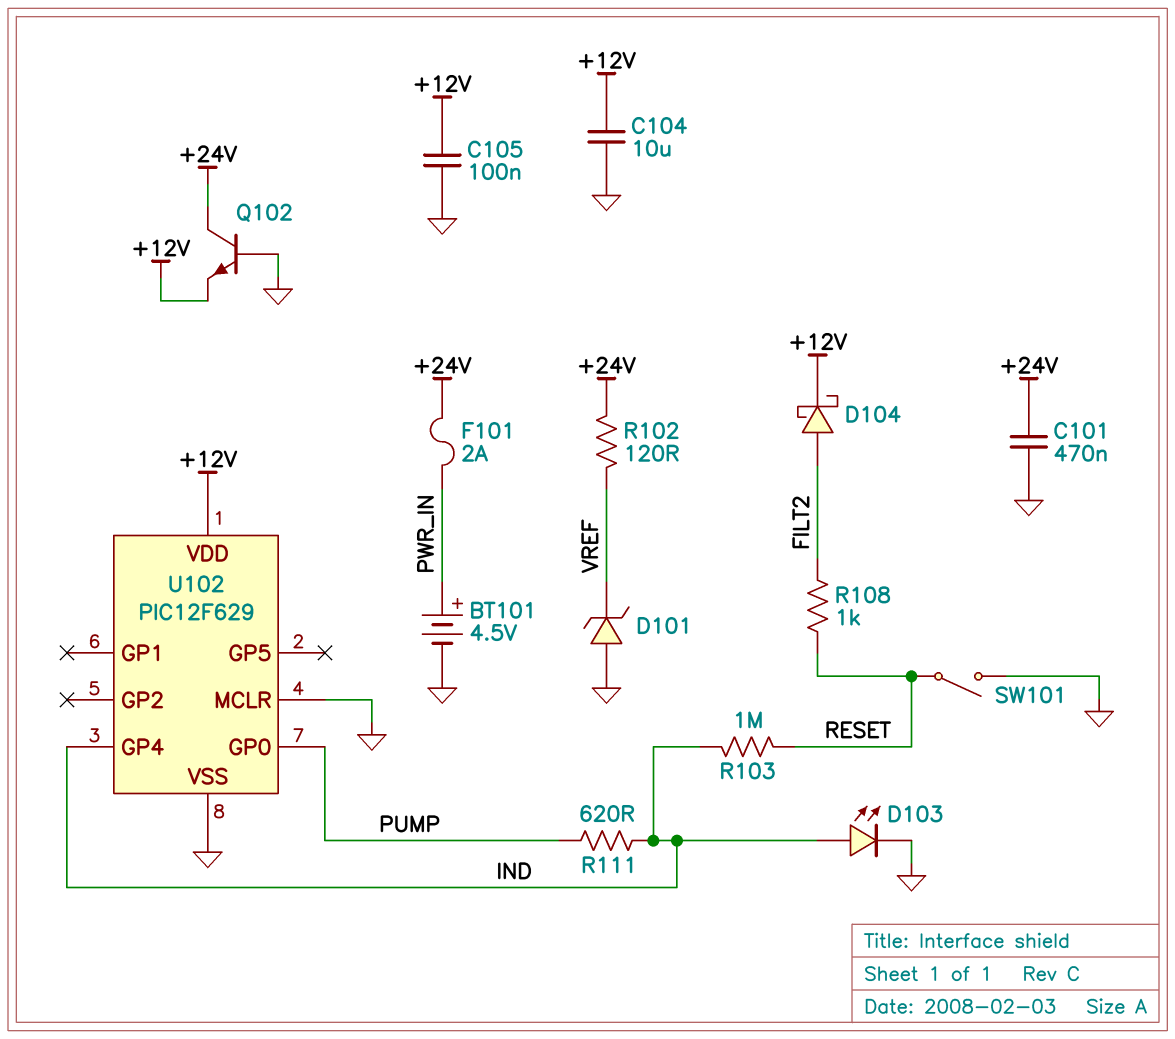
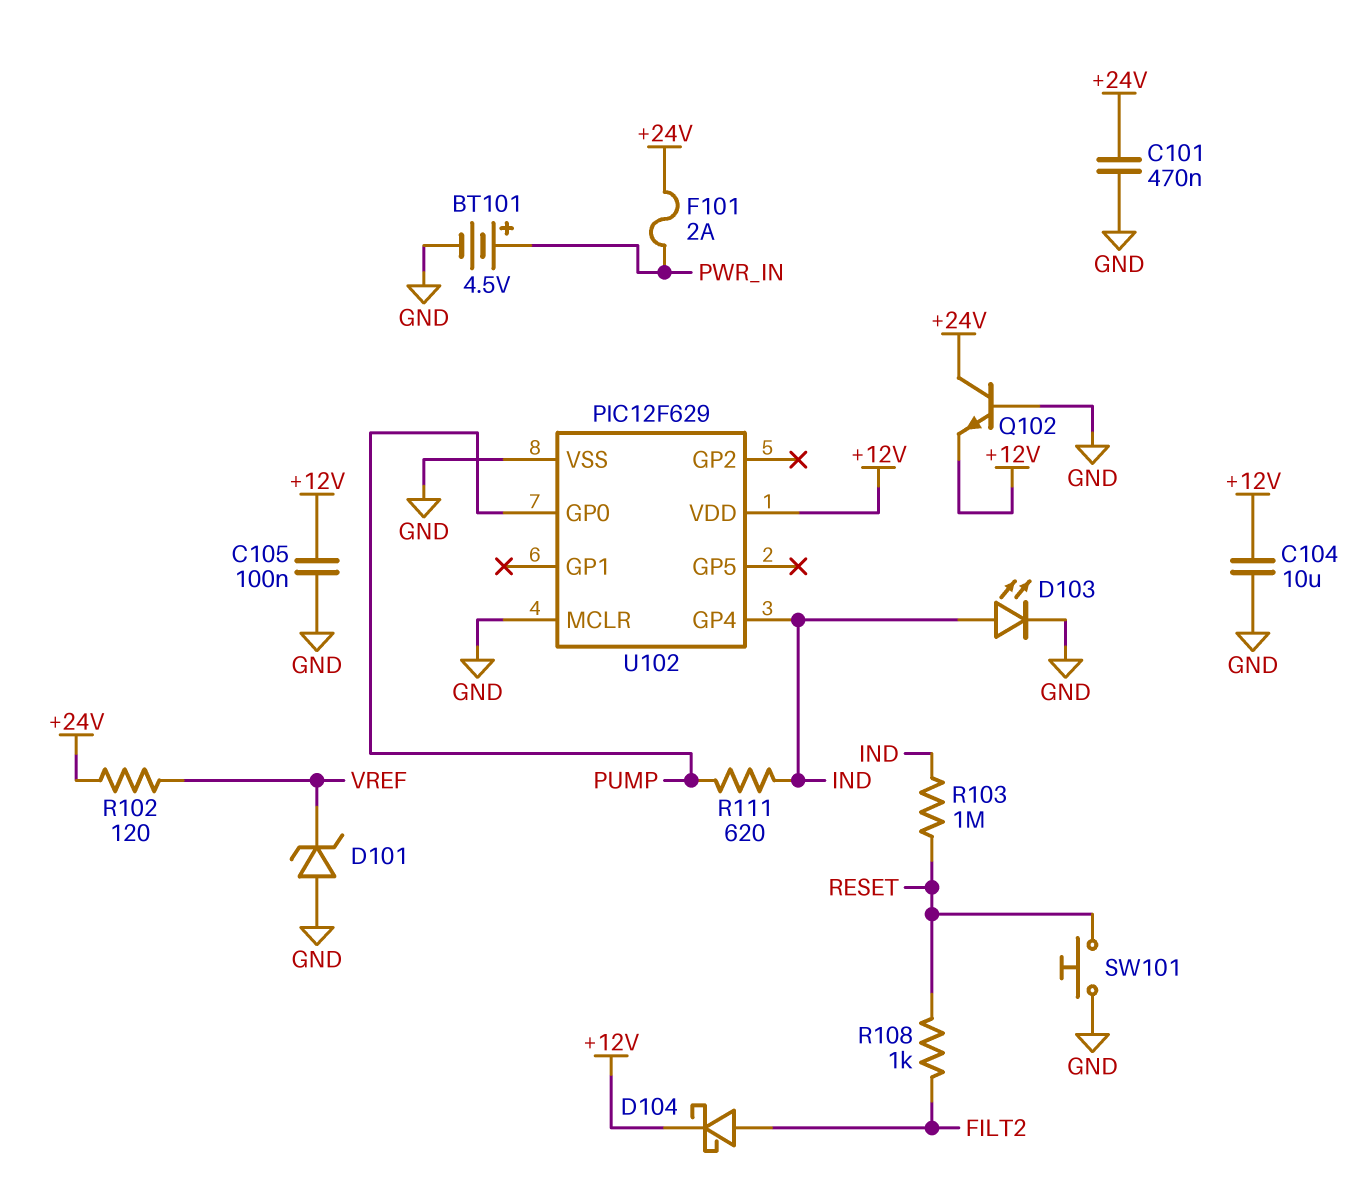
SW101: switch (GND, RESET) -> button (GND, RESET)

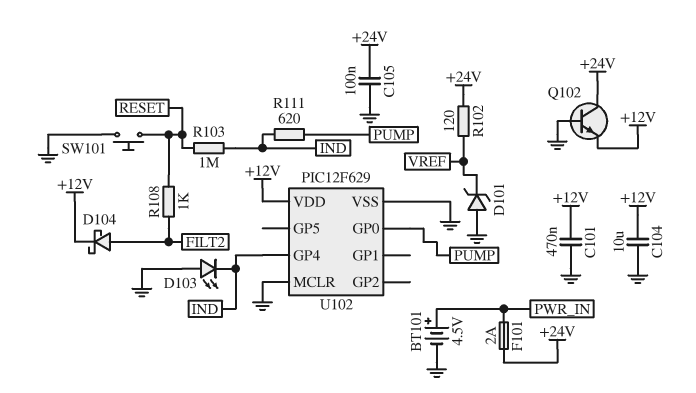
C101: 470nF (+24V, GND) -> 470nF (+12V, GND)
C105: 100nF (+12V, GND) -> 100nF (+24V, GND)
D103: LED (A IND, K GND) -> LED (A GND, K IND)

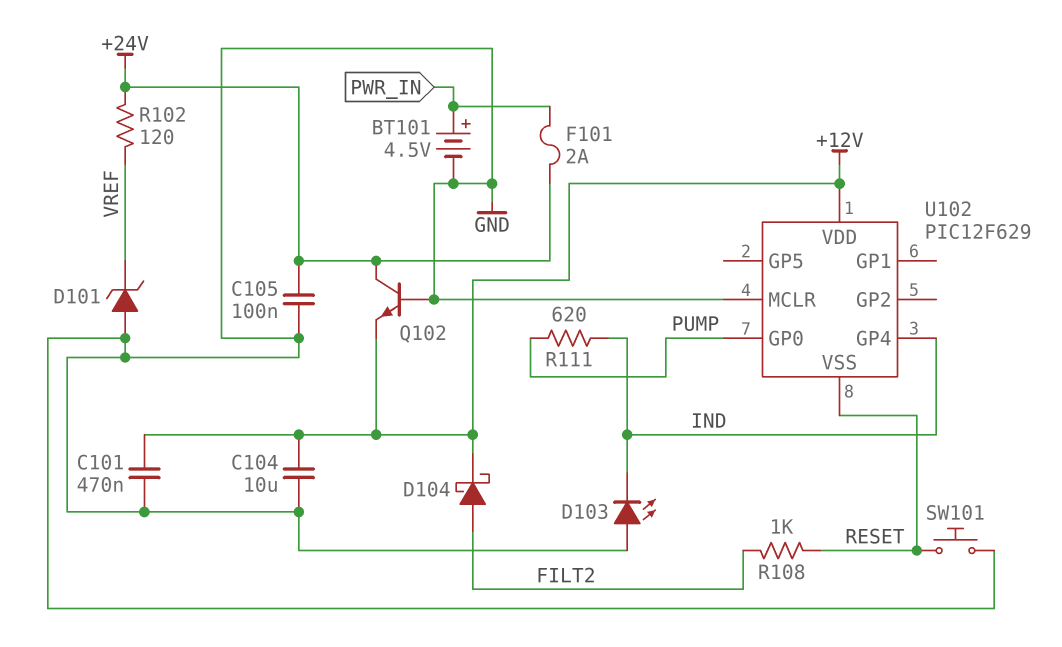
R103: 1M (IND, RESET) -> none
U102 pin VSS: GND -> RESET

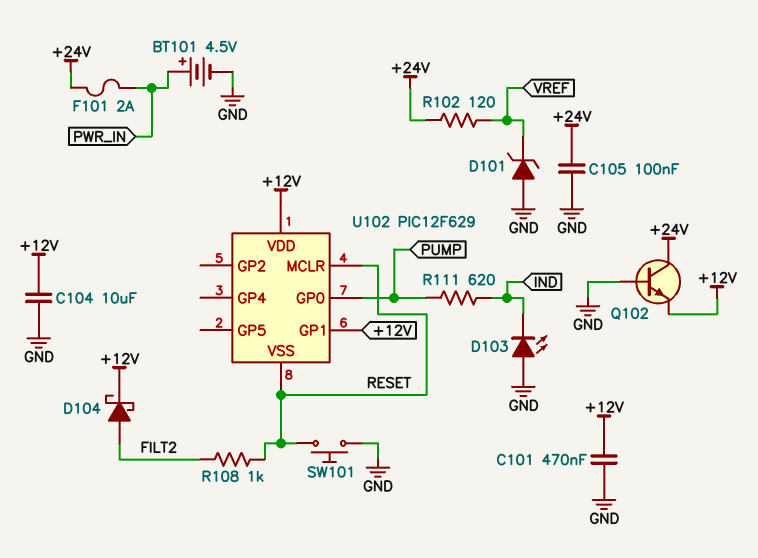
U102 pin GP1: none -> +12V
U102 pin GP4: IND -> none
U102 pin MCLR: GND -> RESET

